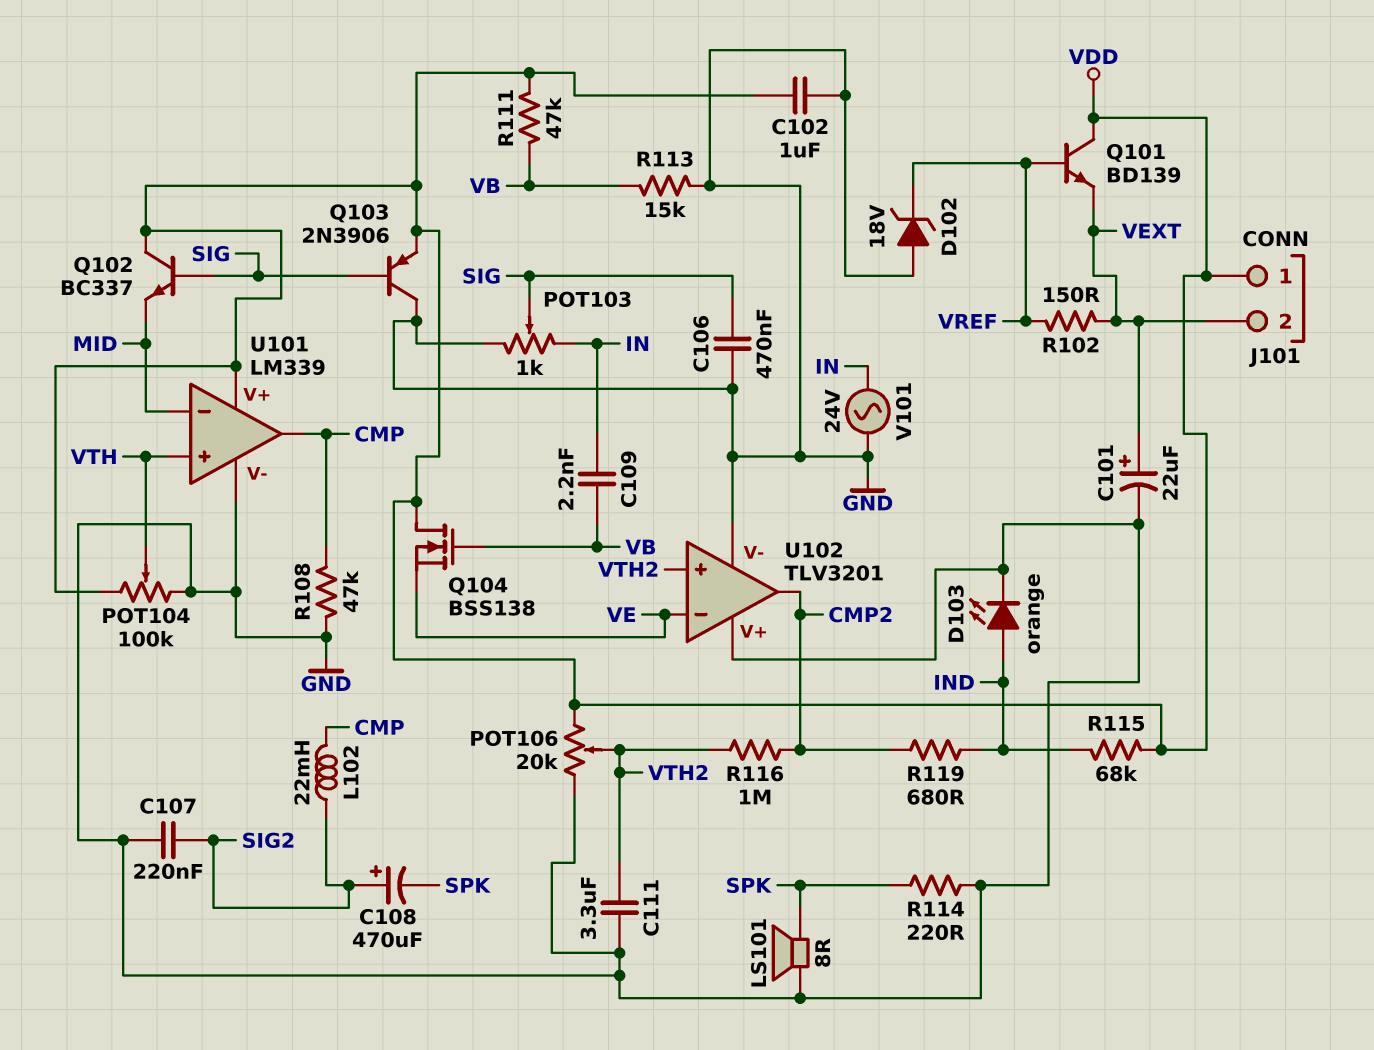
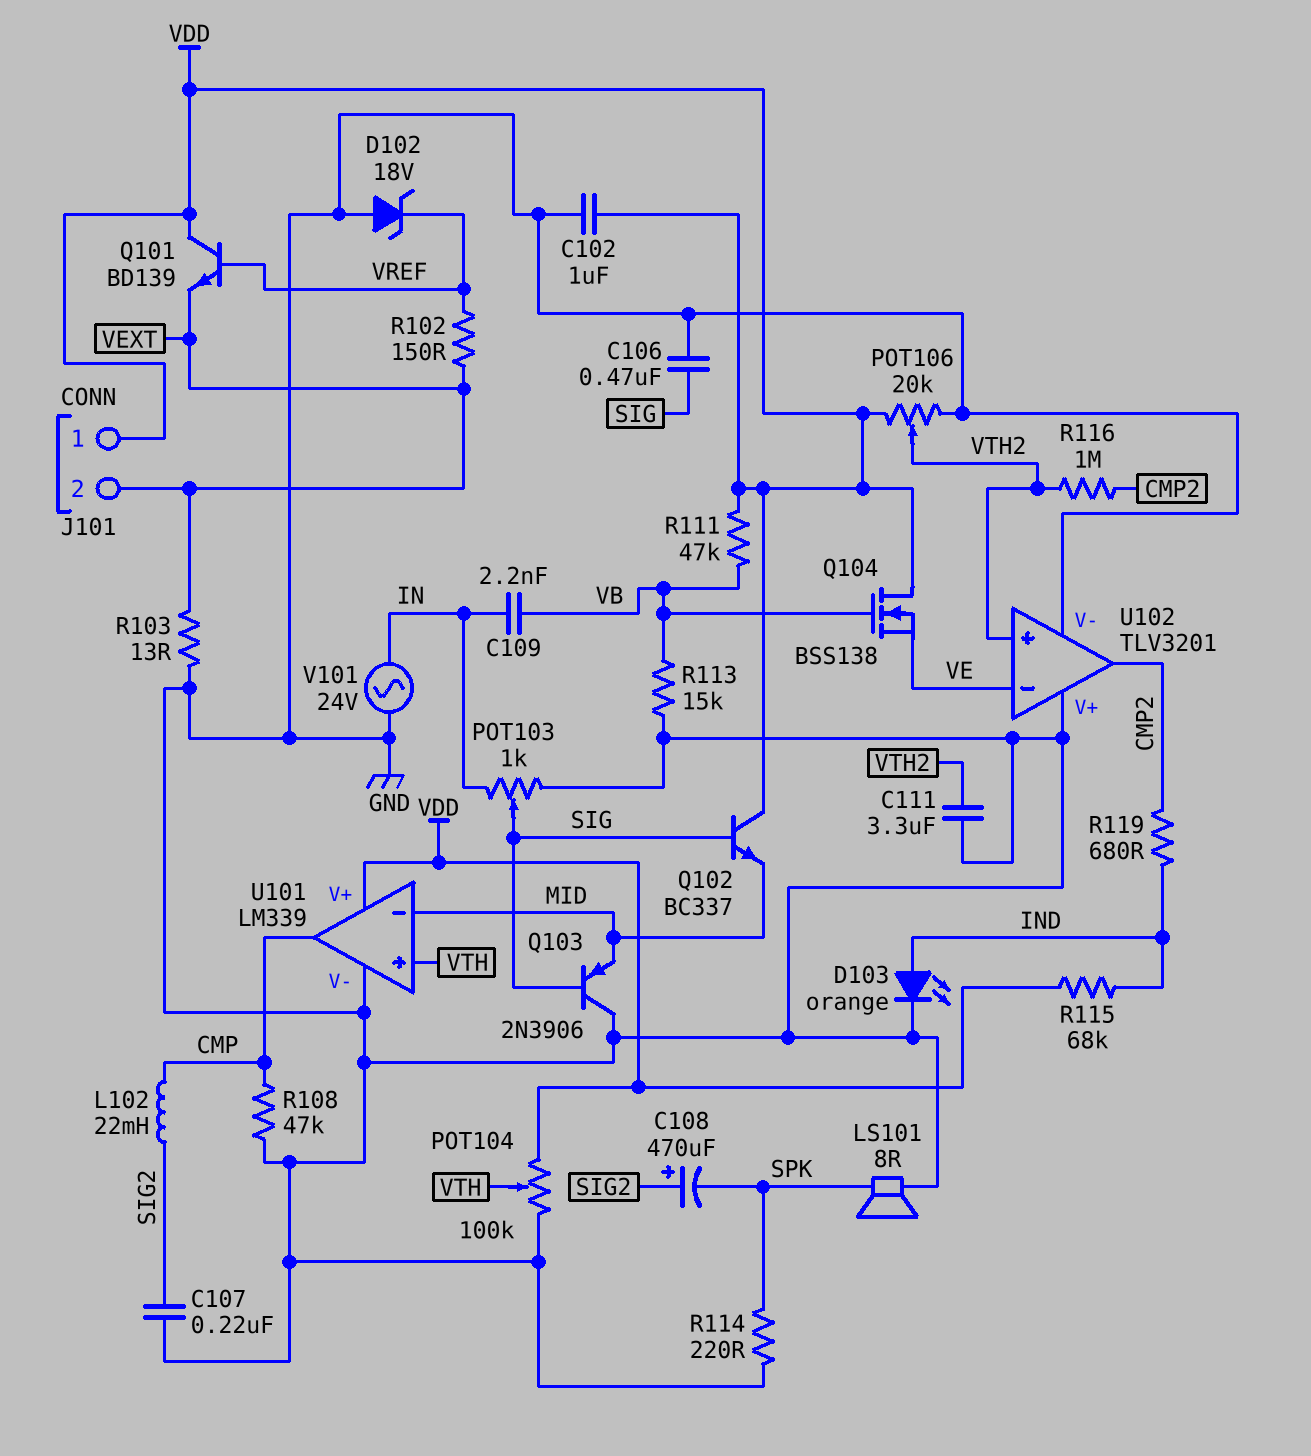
C101: 22uF (plus VEXT, minus GND) -> none
Q103: PNP 2N3906 (B SIG, C GND, E VDD) -> PNP 2N3906 (B SIG, C GND, E MID)
R103: none -> 13 (GND, VEXT)

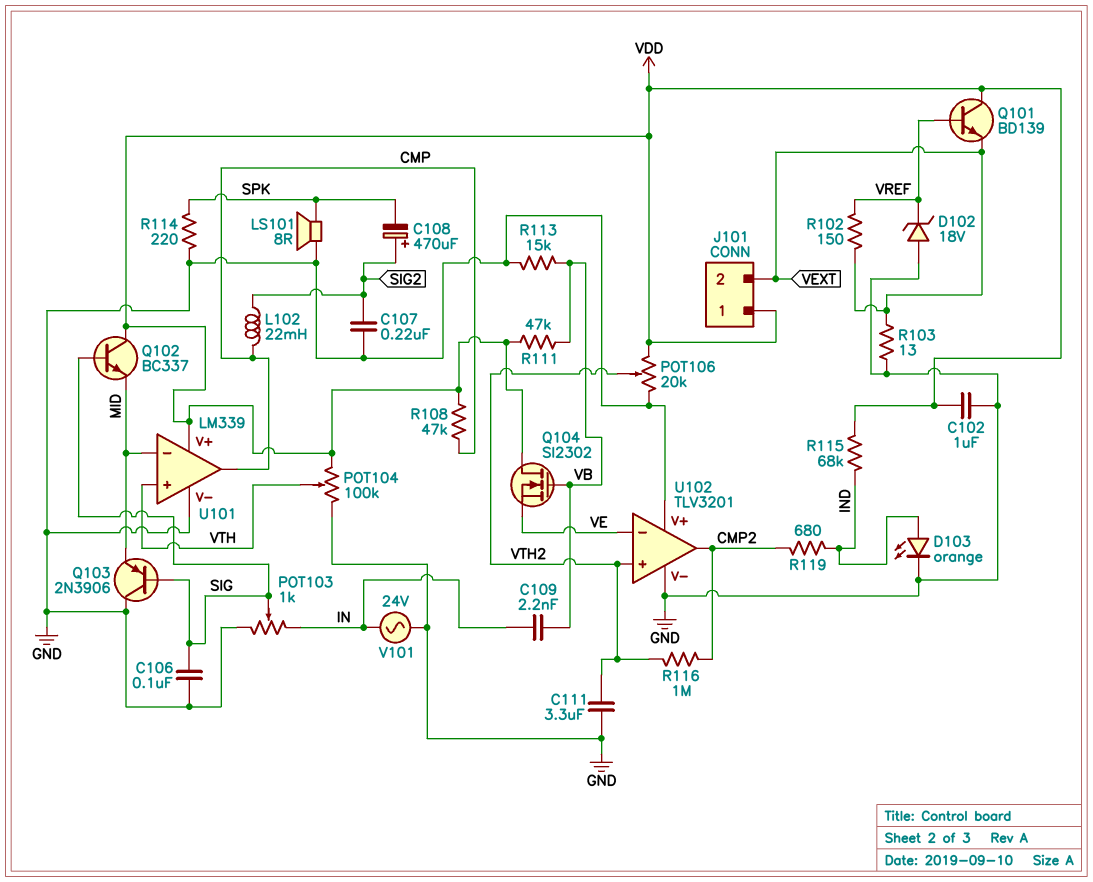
C106: 470nF (GND, SIG) -> 100nF (GND, SIG)
Q104: NMOS BSS138 (G VB, D VDD, S VE) -> NMOS SI2302 (G VB, D VDD, S VE)
R108: 47k (CMP, GND) -> 47k (CMP, VDD)

